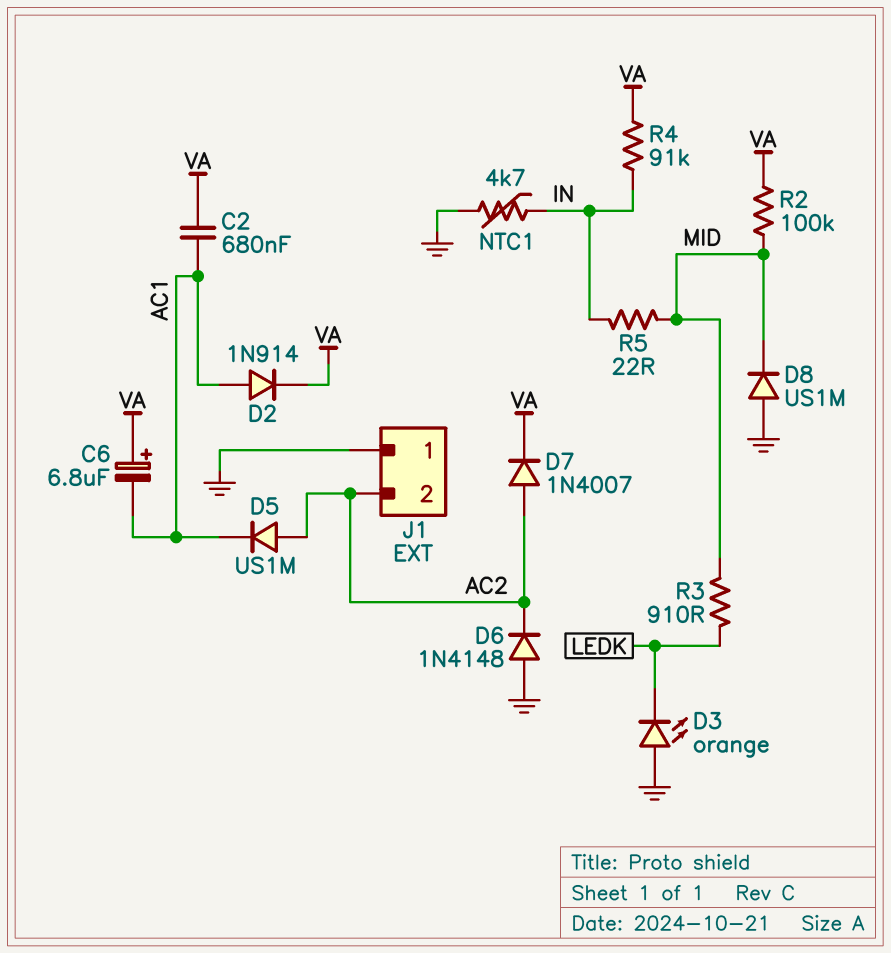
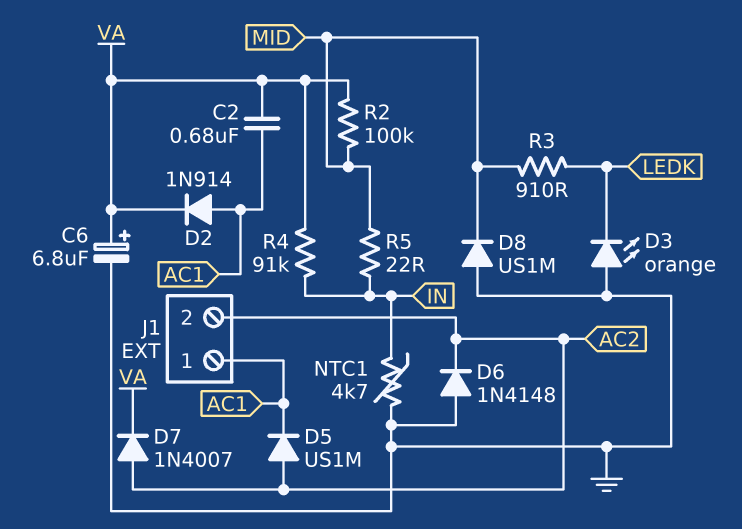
C6: 6.8uF (plus VA, minus AC1) -> 6.8uF (plus VA, minus GND)
J1 pin 1: GND -> AC1

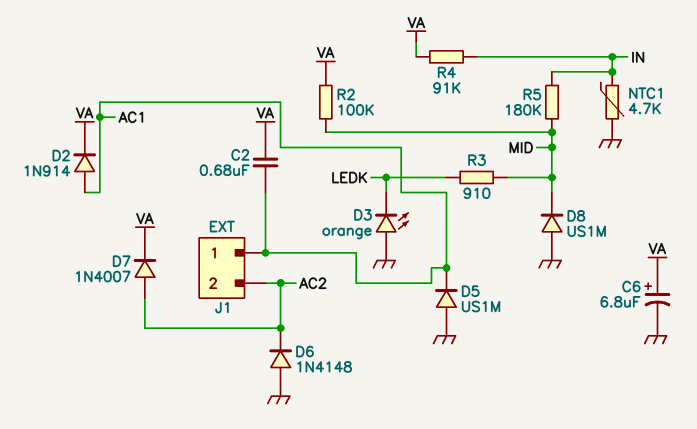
D5: diode US1M (A AC2, K AC1) -> diode US1M (A GND, K AC1)
R5: 22 (IN, MID) -> 180k (IN, MID)

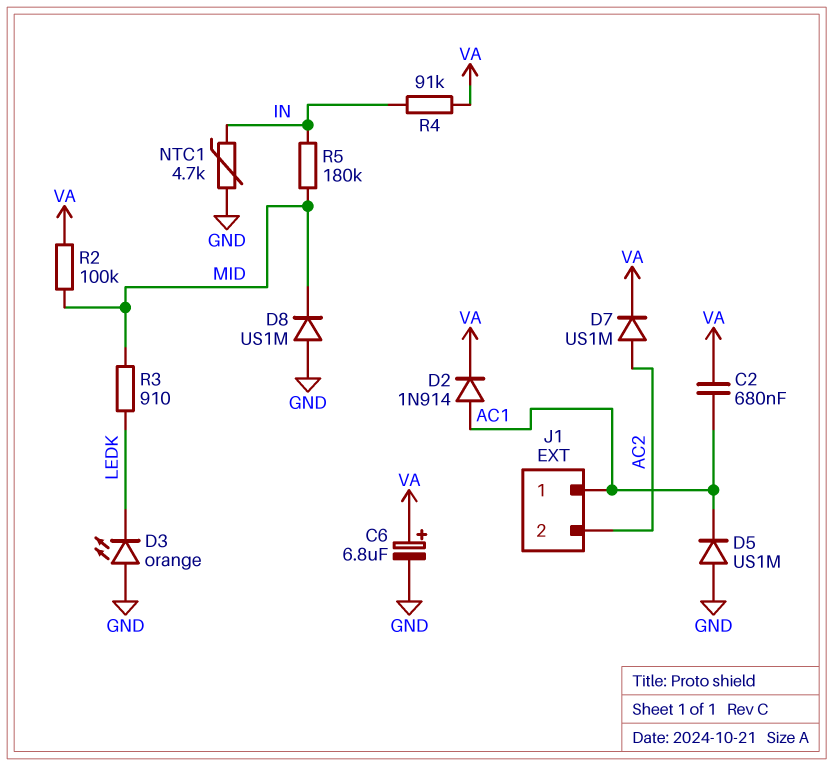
D6: diode 1N4148 (A GND, K AC2) -> none
D7: diode 1N4007 (A AC2, K VA) -> diode US1M (A AC2, K VA)

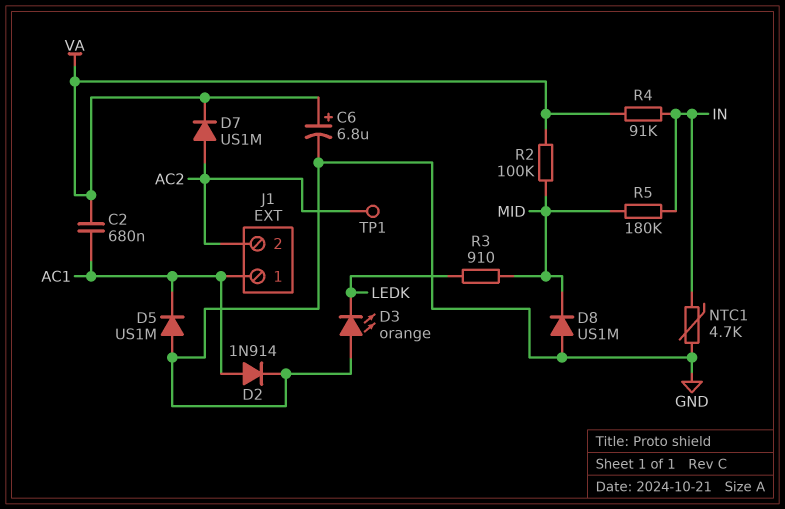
D2: diode 1N914 (A AC1, K VA) -> diode 1N914 (A AC1, K GND)
TP1: none -> test point (AC2)

